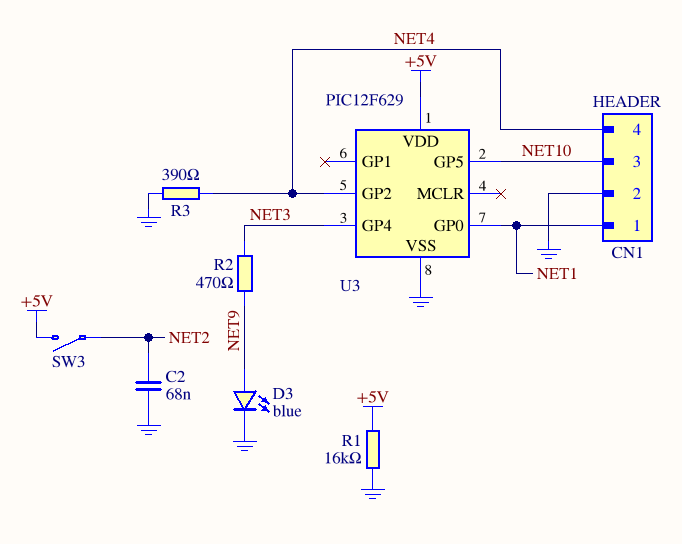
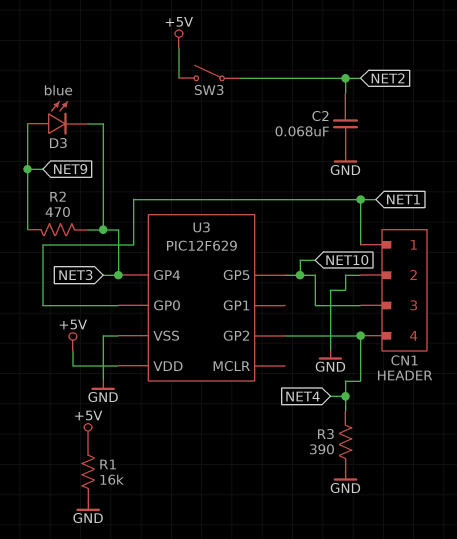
D3: LED blue (A NET9, K GND) -> LED blue (A NET9, K NET3)

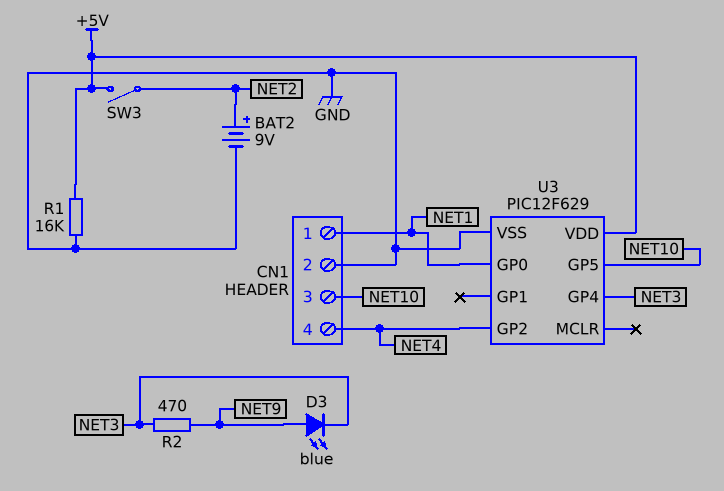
BAT2: none -> 9V (plus NET2, minus GND)
C2: 68nF (GND, NET2) -> none
R3: 390 (GND, NET4) -> none

